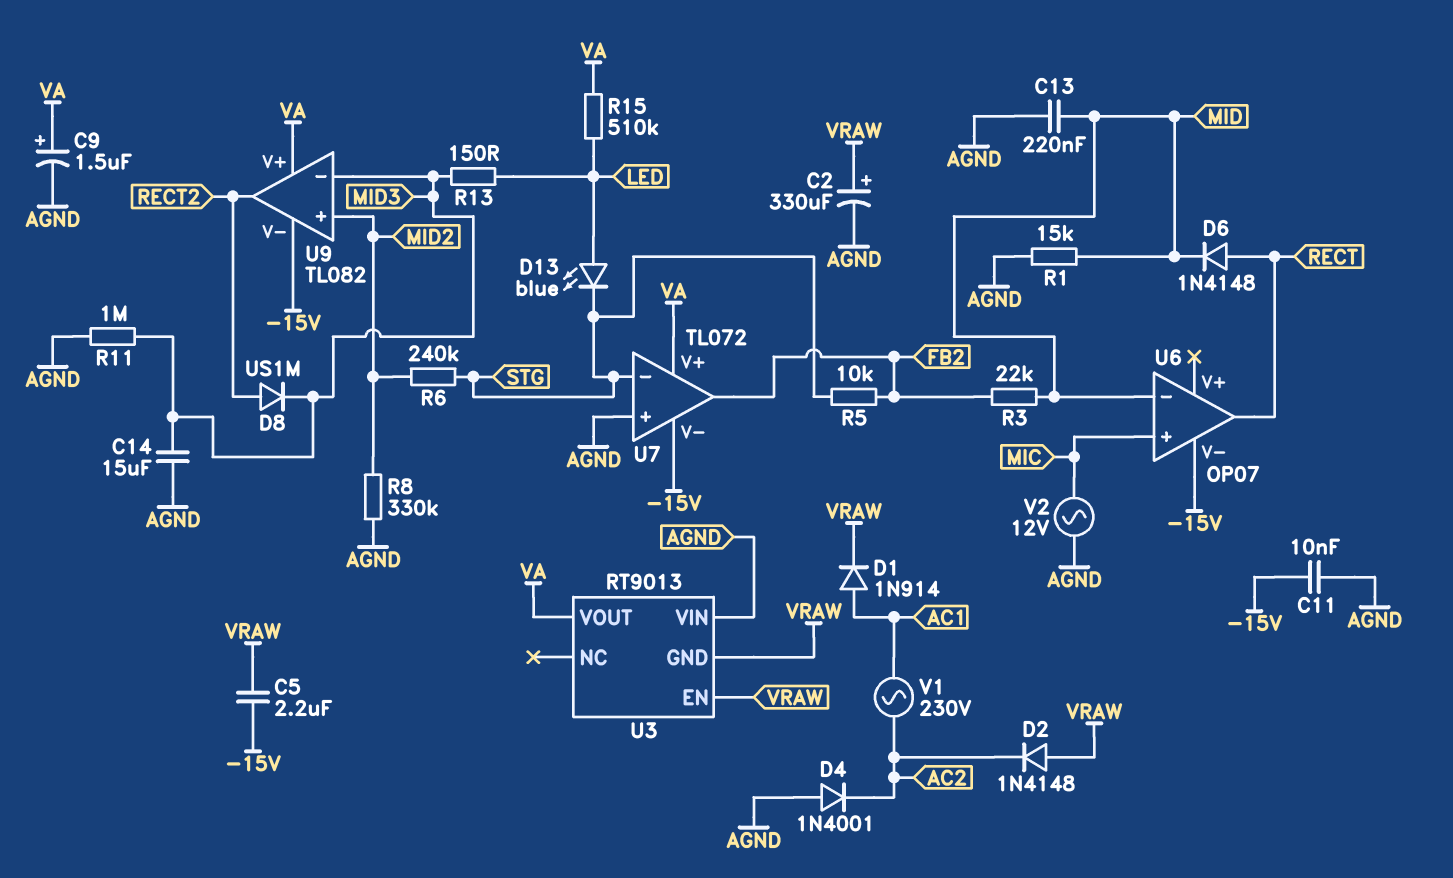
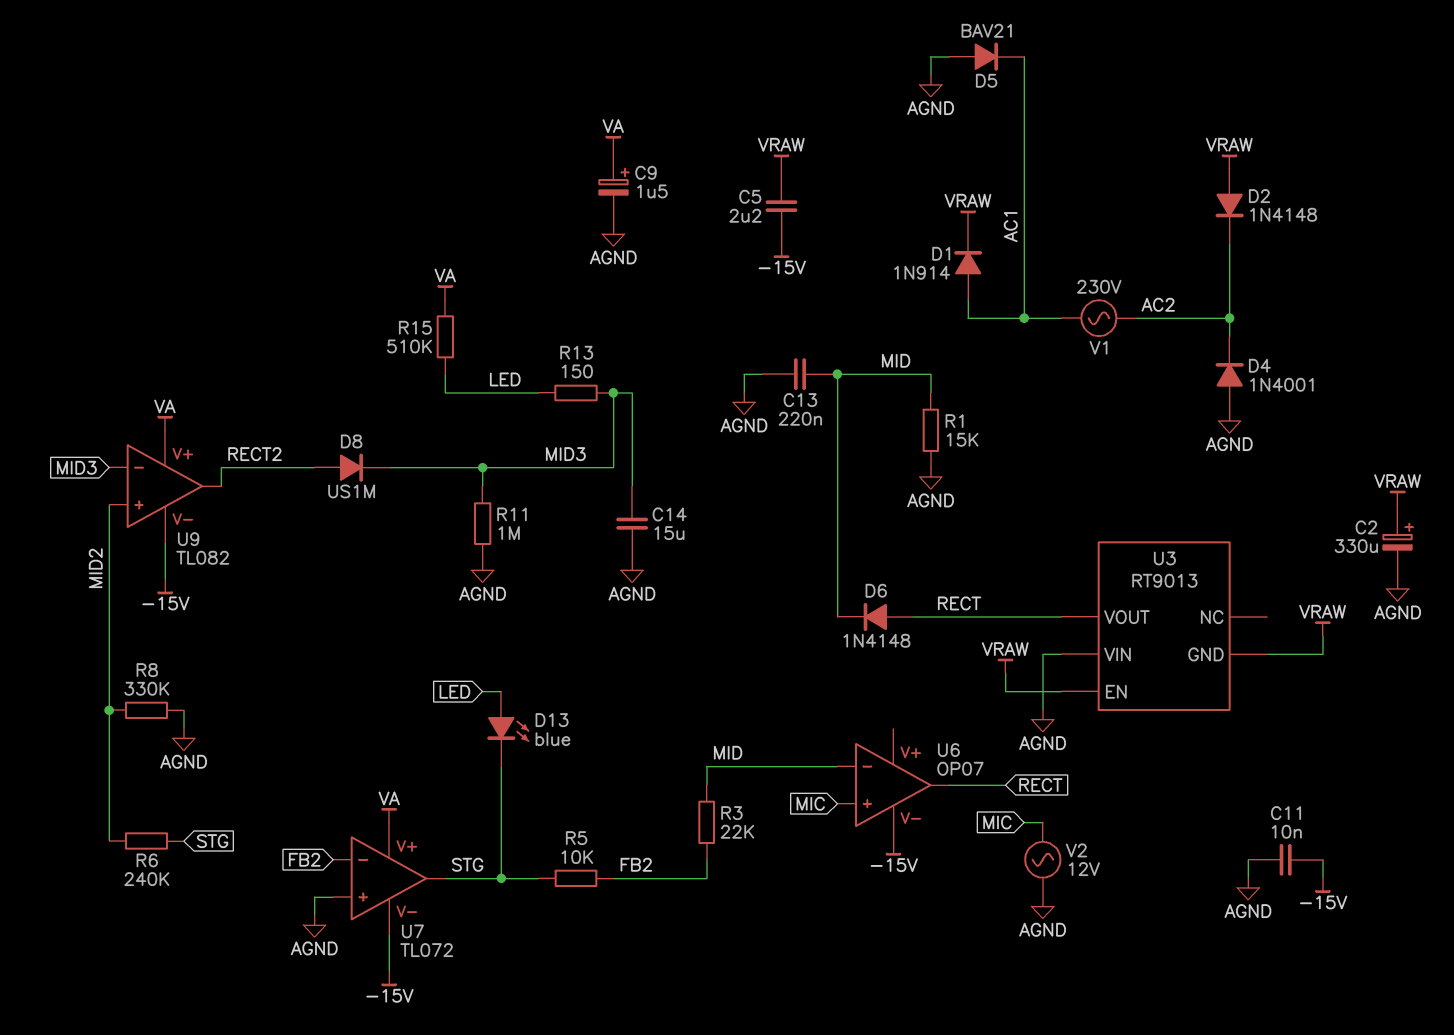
D5: none -> diode BAV21 (A AGND, K AC1)
U3 pin VOUT: VA -> RECT
U7 pin in-: STG -> FB2
U7 pin out: FB2 -> STG

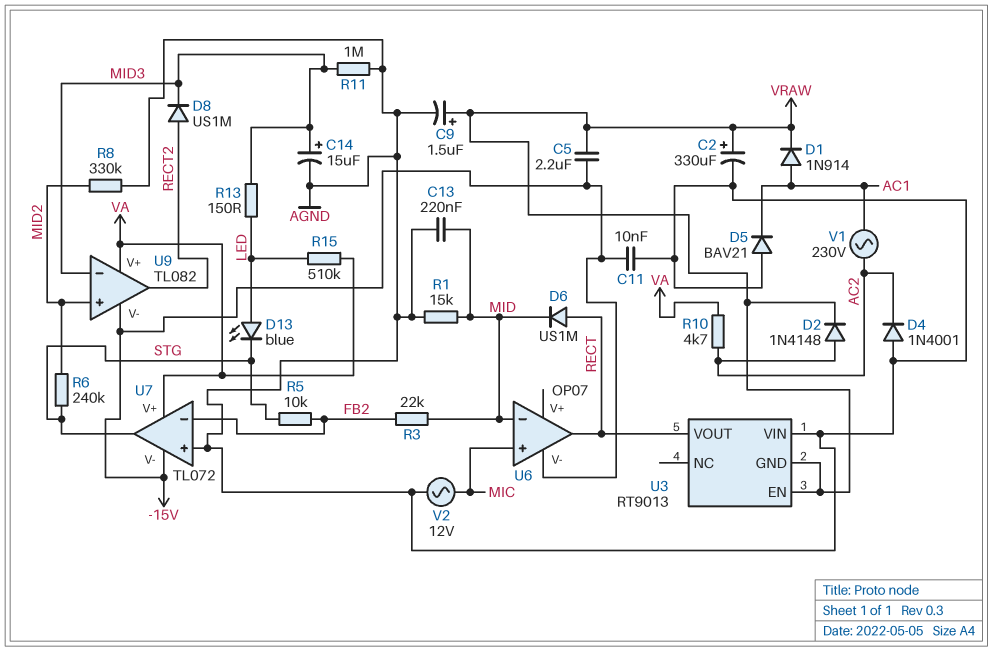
C9: 1.5uF (plus VA, minus AGND) -> 1.5uF (plus VRAW, minus AGND)
C14: 15uF (AGND, MID3) -> 15uF (plus MID3, minus AGND)
D2: diode 1N4148 (A VRAW, K AC2) -> diode 1N4148 (A AC2, K VRAW)
D6: diode 1N4148 (A RECT, K MID) -> diode US1M (A RECT, K MID)
R10: none -> 4.7k (AC2, VA)

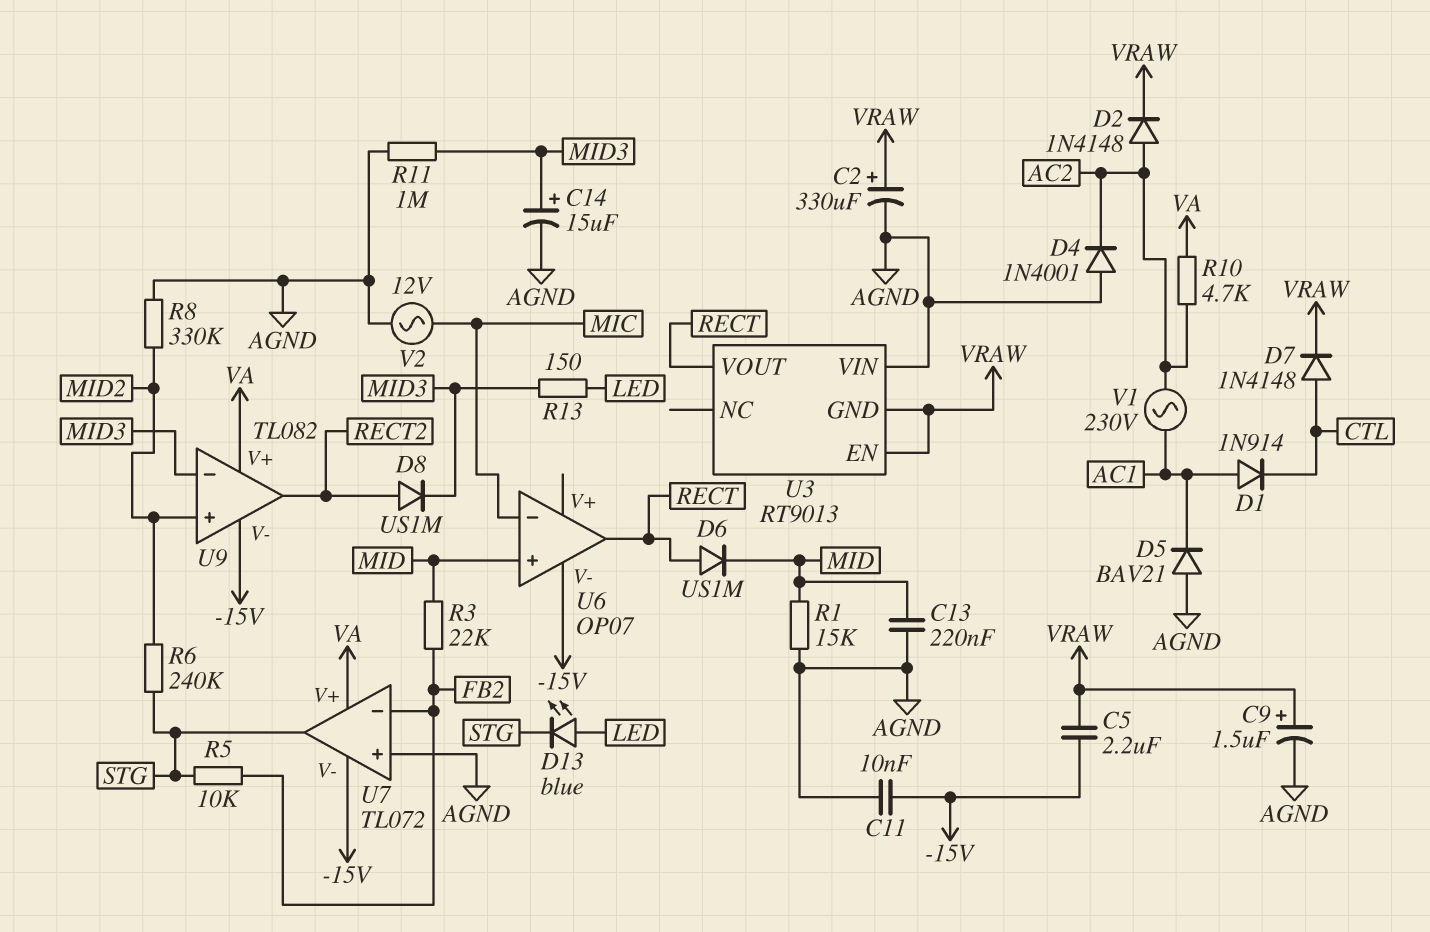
D1: diode 1N914 (A AC1, K VRAW) -> diode 1N914 (A AC1, K CTL)
D7: none -> diode 1N4148 (A CTL, K VRAW)
R15: 510k (LED, VA) -> none
U6 pin in+: MIC -> MID
U6 pin in-: MID -> MIC

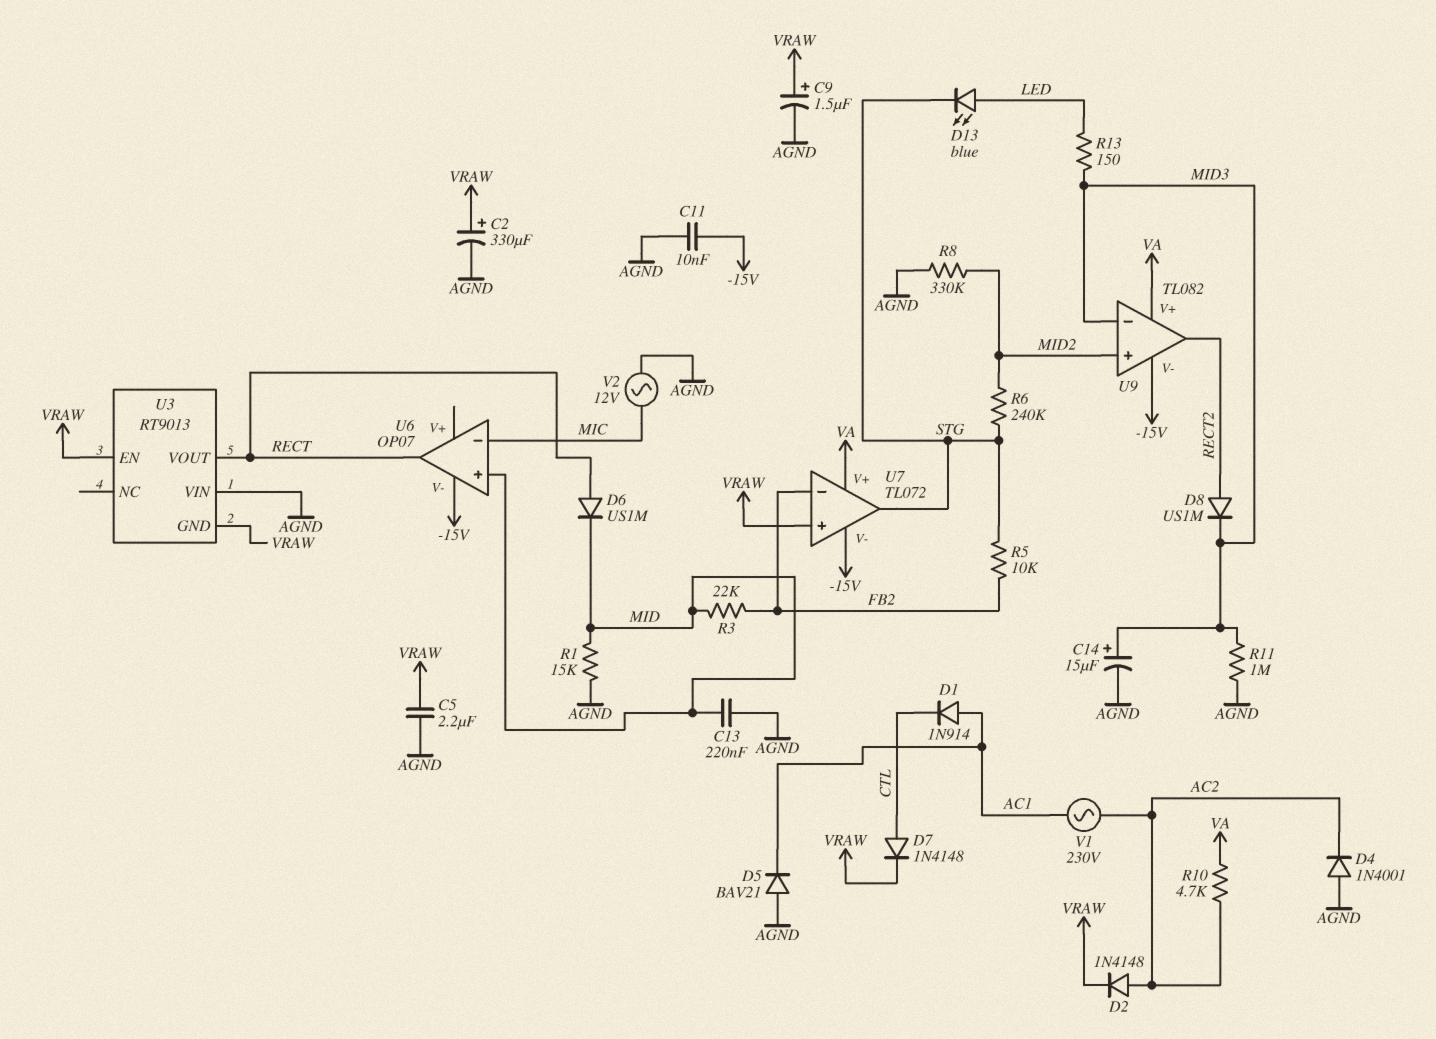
C5: 2.2uF (-15V, VRAW) -> 2.2uF (AGND, VRAW)
U7 pin in+: AGND -> VRAW

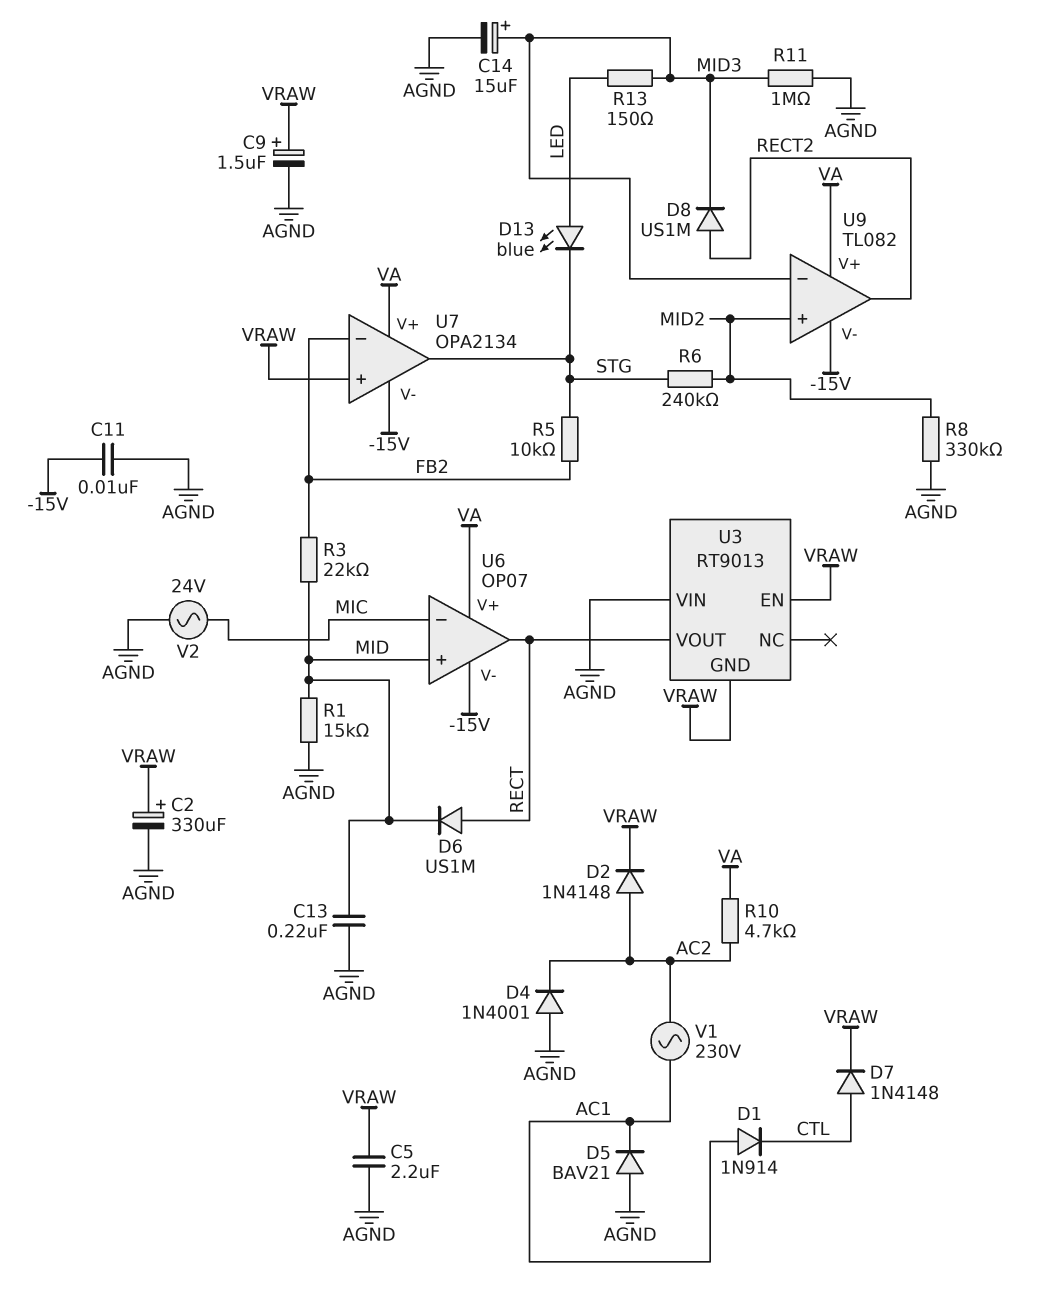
U6 pin V+: none -> VA
U7: TL072 -> OPA2134
V2: AC 12V (AGND, MIC) -> AC 24V (AGND, MIC)

